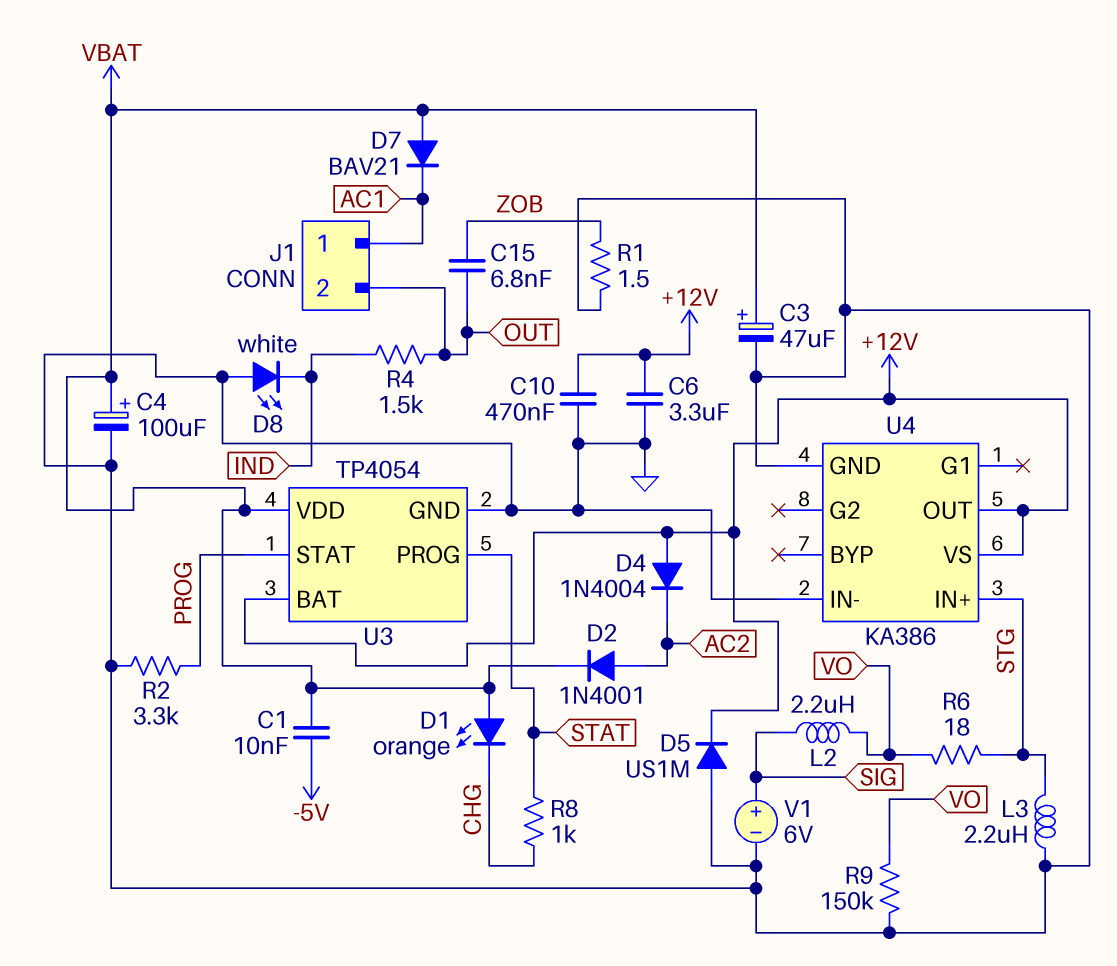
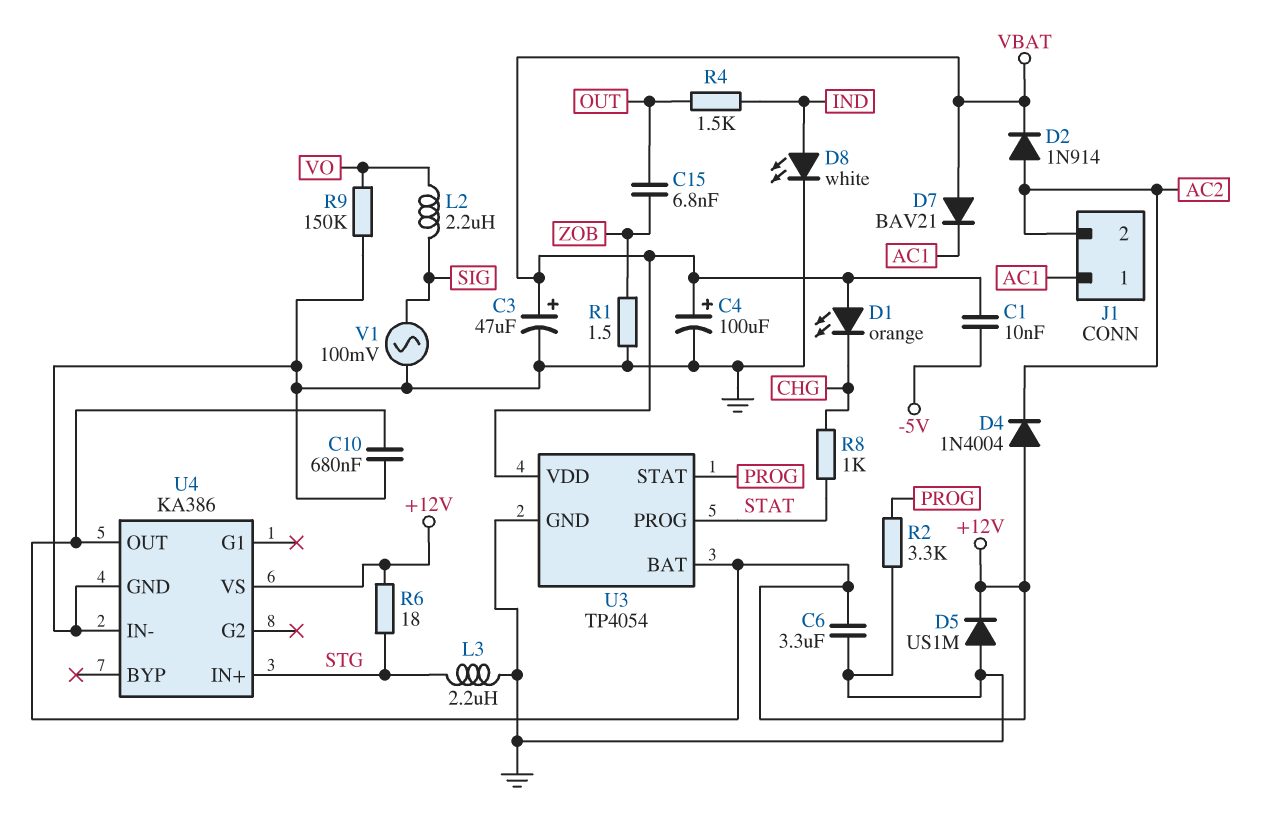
C10: 470nF (+12V, GND) -> 680nF (+12V, GND)
D2: diode 1N4001 (A AC2, K VBAT) -> diode 1N914 (A AC2, K VBAT)
D8: LED white (A GND, K IND) -> LED white (A IND, K GND)
J1 pin 2: OUT -> AC2
R6: 18 (STG, VO) -> 18 (+12V, STG)
V1: 6V (plus SIG, minus GND) -> AC 100mV (GND, SIG)

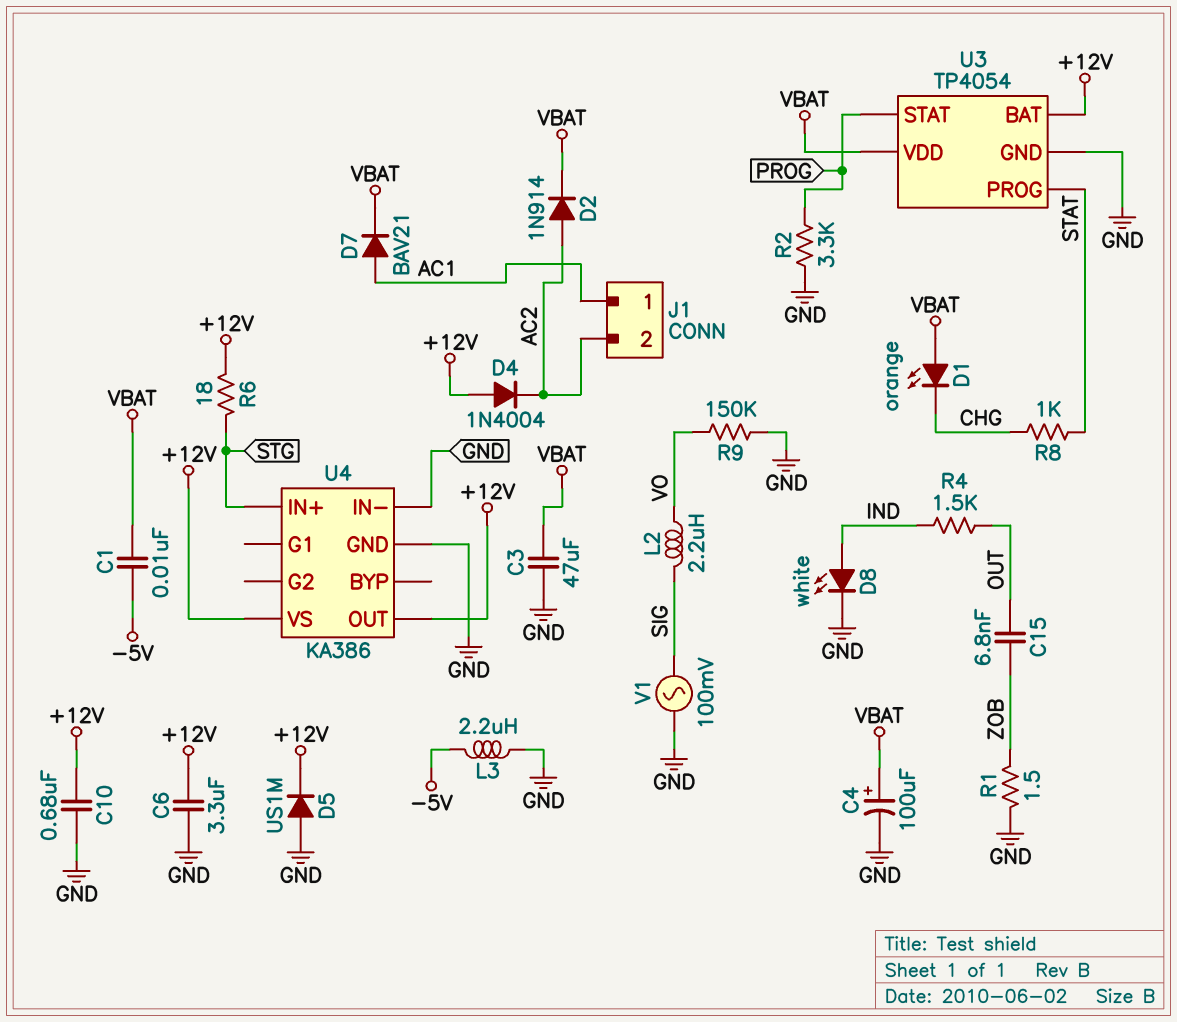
C3: 47uF (plus VBAT, minus GND) -> 47uF (GND, VBAT)
D7: diode BAV21 (A VBAT, K AC1) -> diode BAV21 (A AC1, K VBAT)
L3: 2.2uH (GND, STG) -> 2.2uH (-5V, GND)

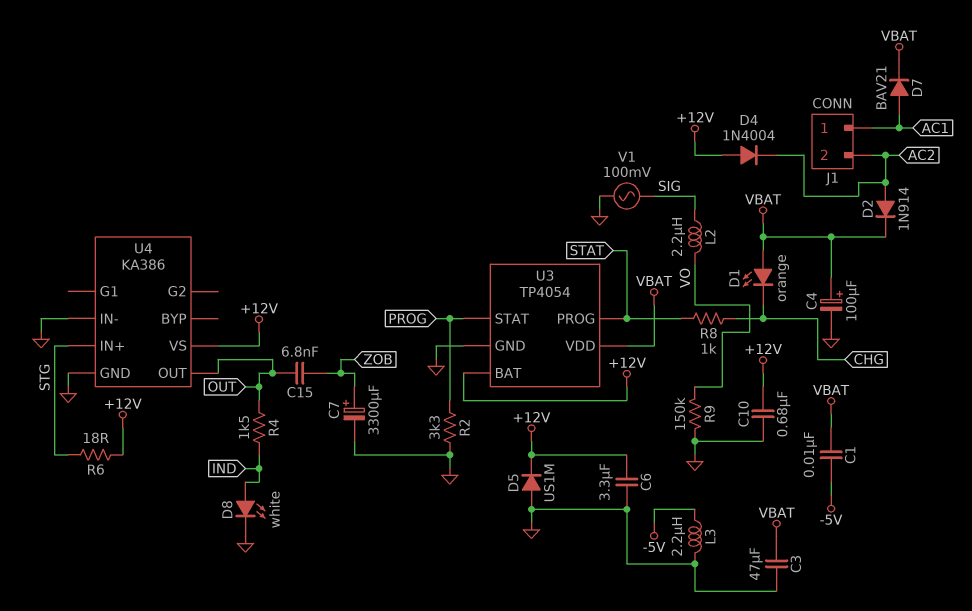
C7: none -> 3300uF (plus ZOB, minus GND)
R1: 1.5 (GND, ZOB) -> none
U4 pin OUT: +12V -> OUT

